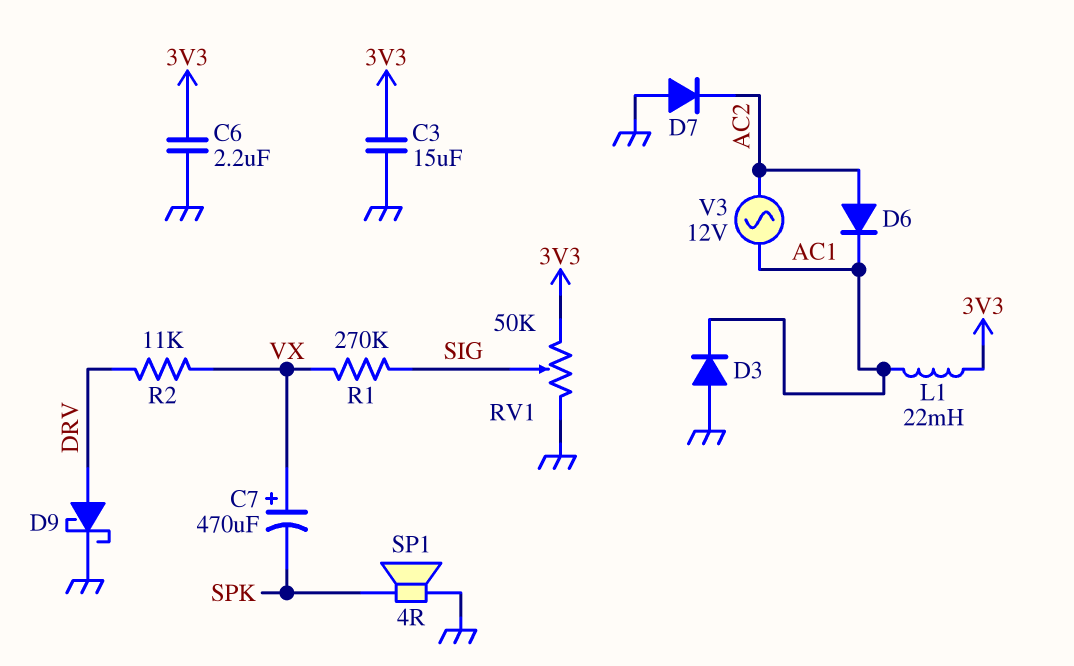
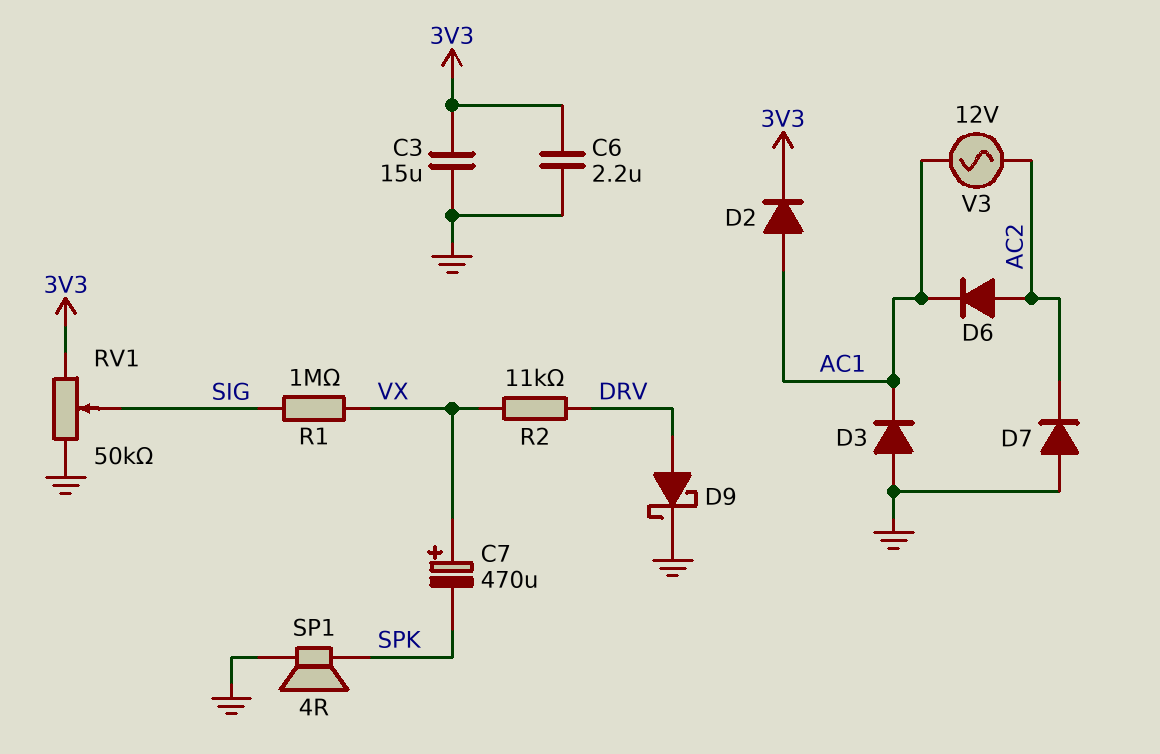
D2: none -> diode (A AC1, K 3V3)
L1: 22mH (3V3, AC1) -> none
R1: 270k (SIG, VX) -> 1M (SIG, VX)

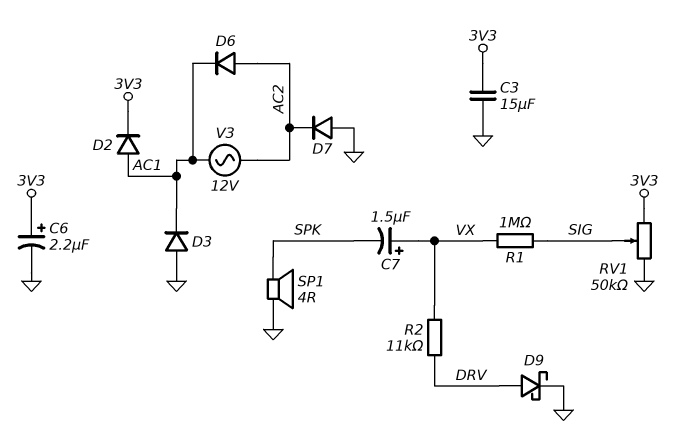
C6: 2.2uF (3V3, GND) -> 2.2uF (plus 3V3, minus GND)
C7: 470uF (plus VX, minus SPK) -> 1.5uF (plus VX, minus SPK)

